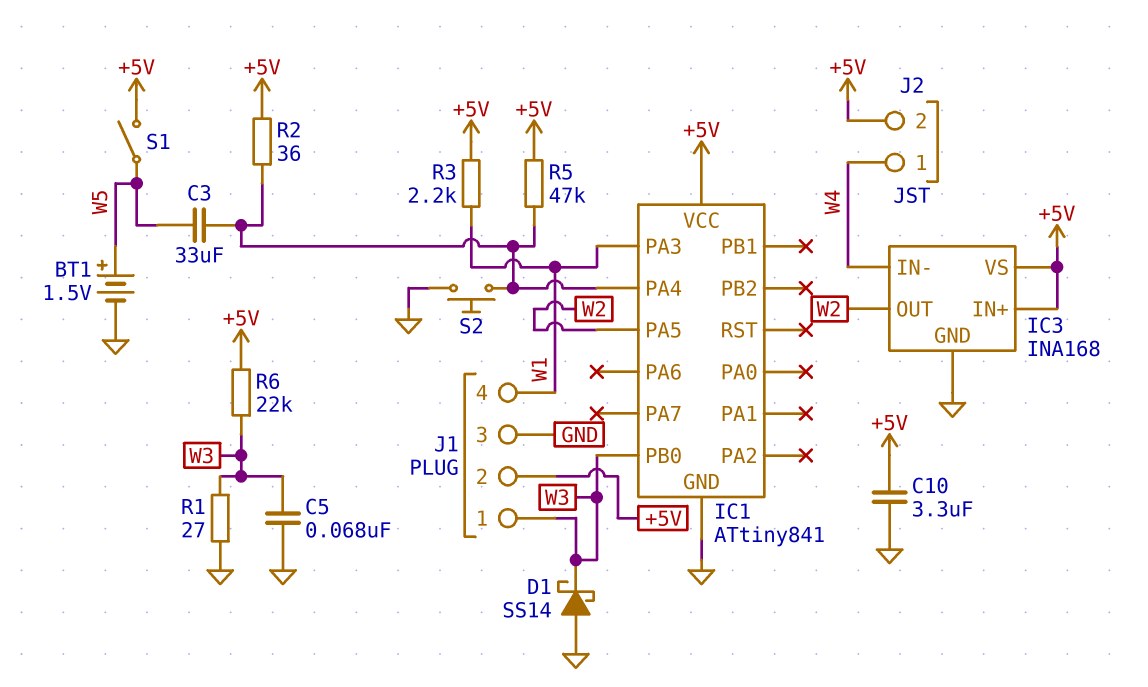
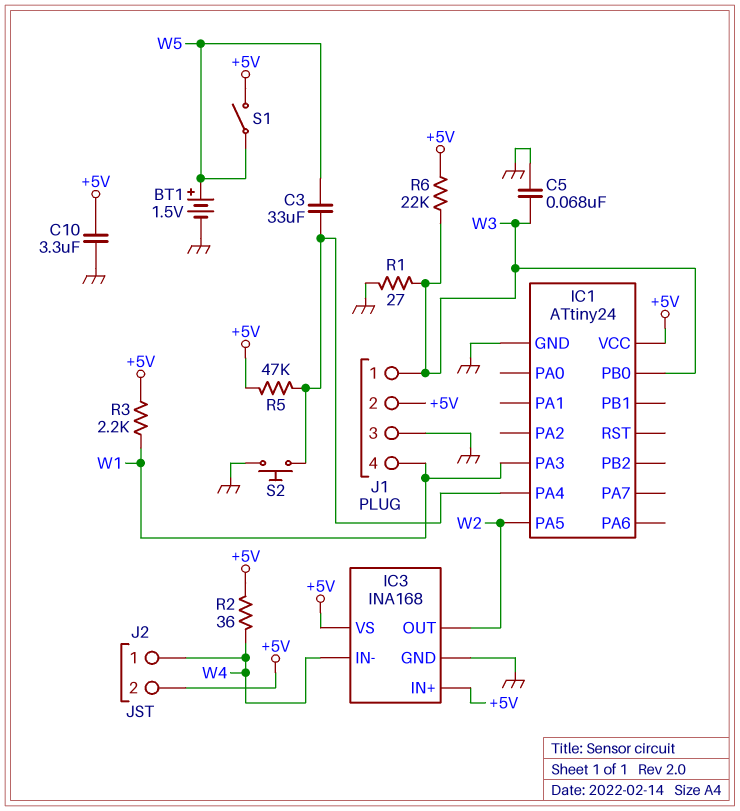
D1: schottky SS14 (A GND, K W3) -> none
IC1: ATtiny841 -> ATtiny24
R2: 36 (+5V, IC1/PA4) -> 36 (+5V, W4)

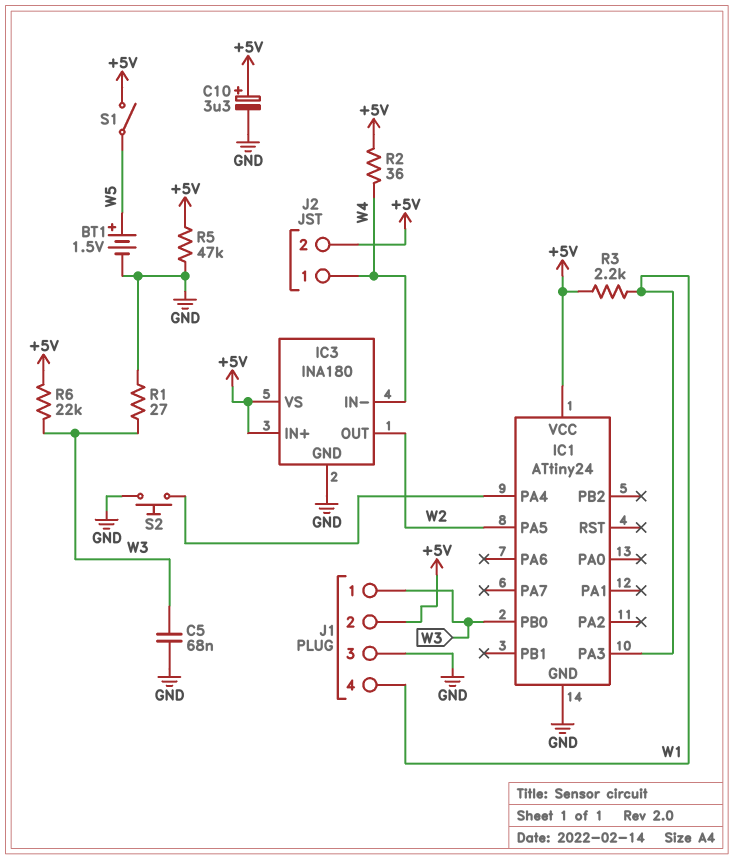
C3: 33uF (IC1/PA4, W5) -> none
C10: 3.3uF (+5V, GND) -> 3.3uF (plus +5V, minus GND)
IC3: INA168 -> INA180
R5: 47k (+5V, IC1/PA4) -> 47k (+5V, GND)

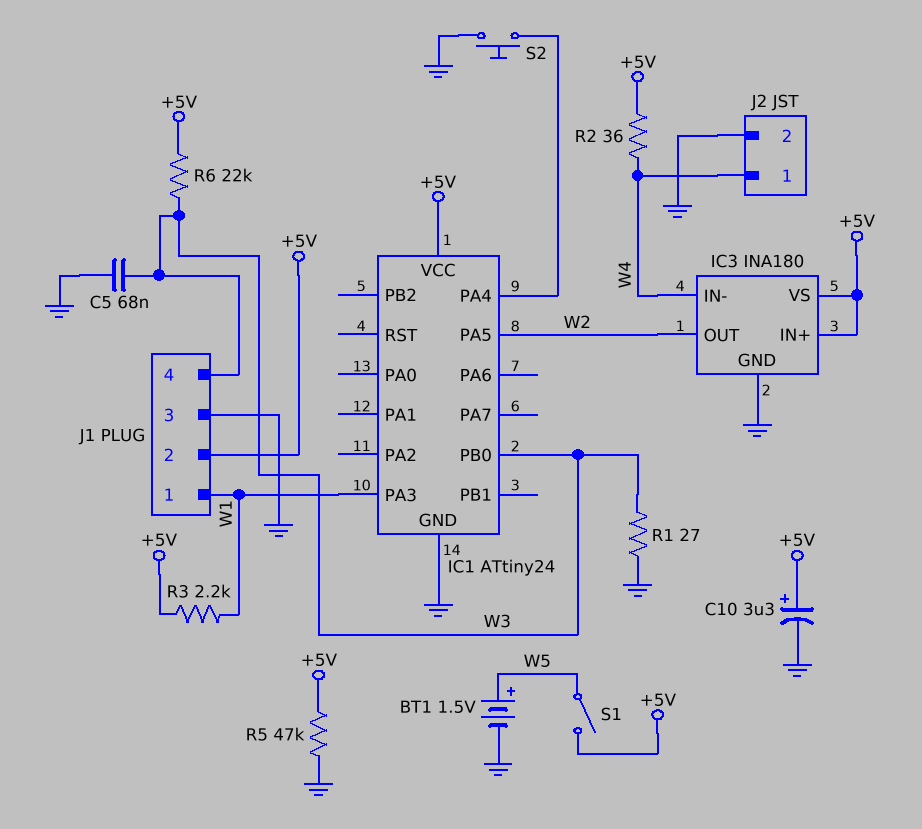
J1 pin 1: W3 -> W1
J1 pin 4: W1 -> W3
J2 pin 2: +5V -> GND

